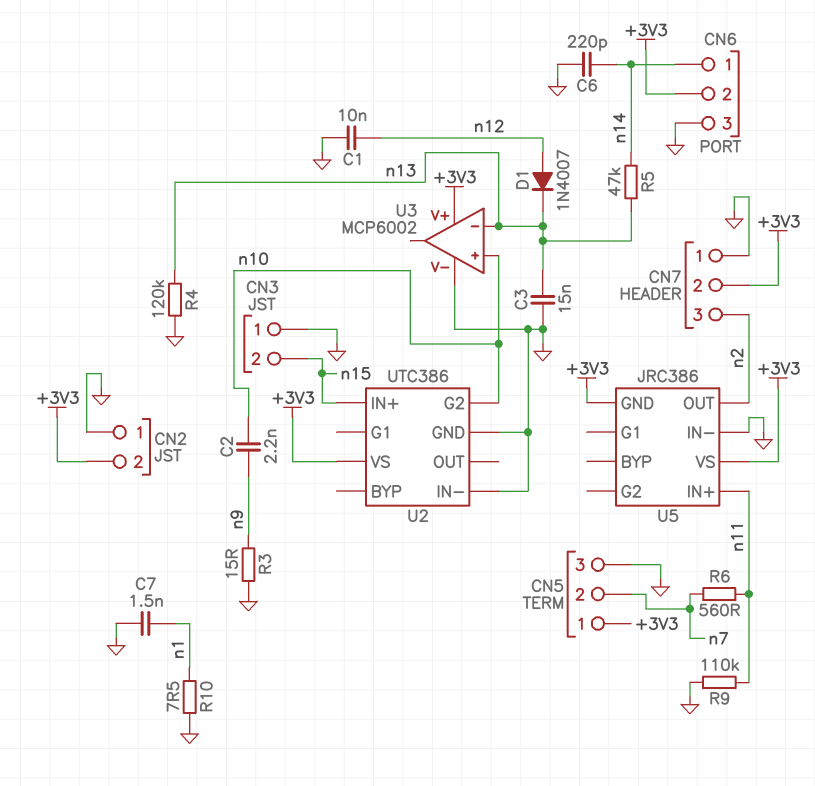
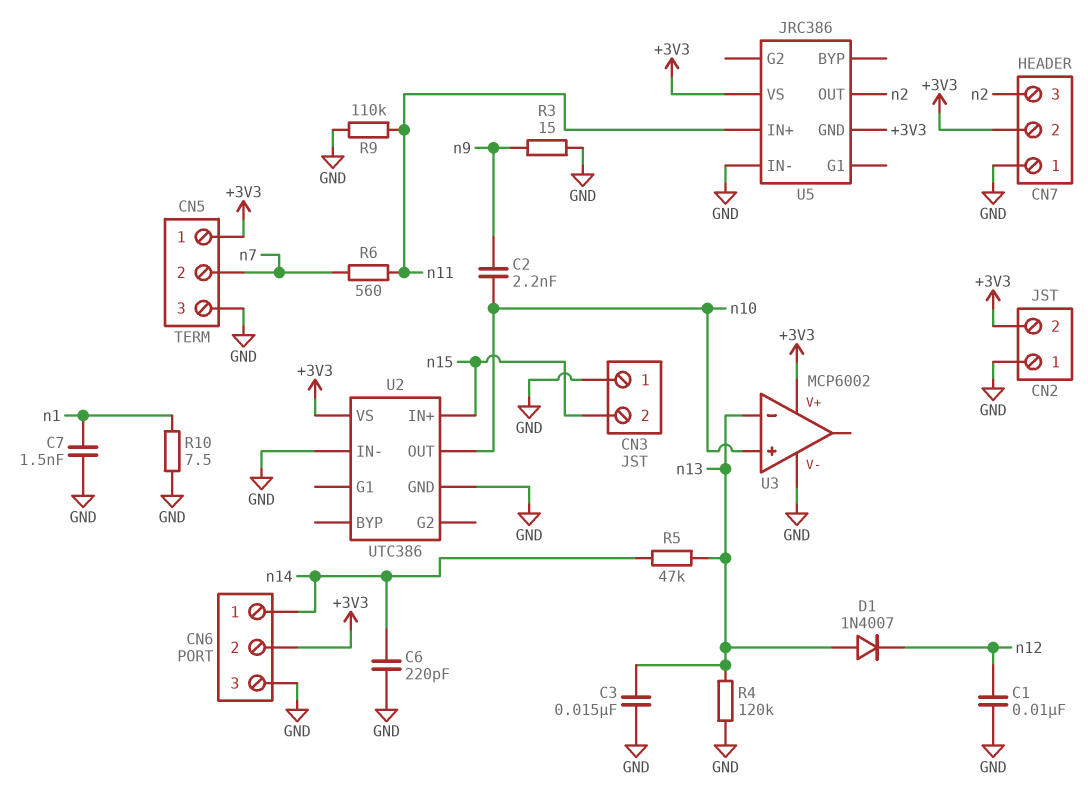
D1: diode 1N4007 (A n12, K n13) -> diode 1N4007 (A n13, K n12)
U2 pin G2: n10 -> none
U2 pin OUT: none -> n10

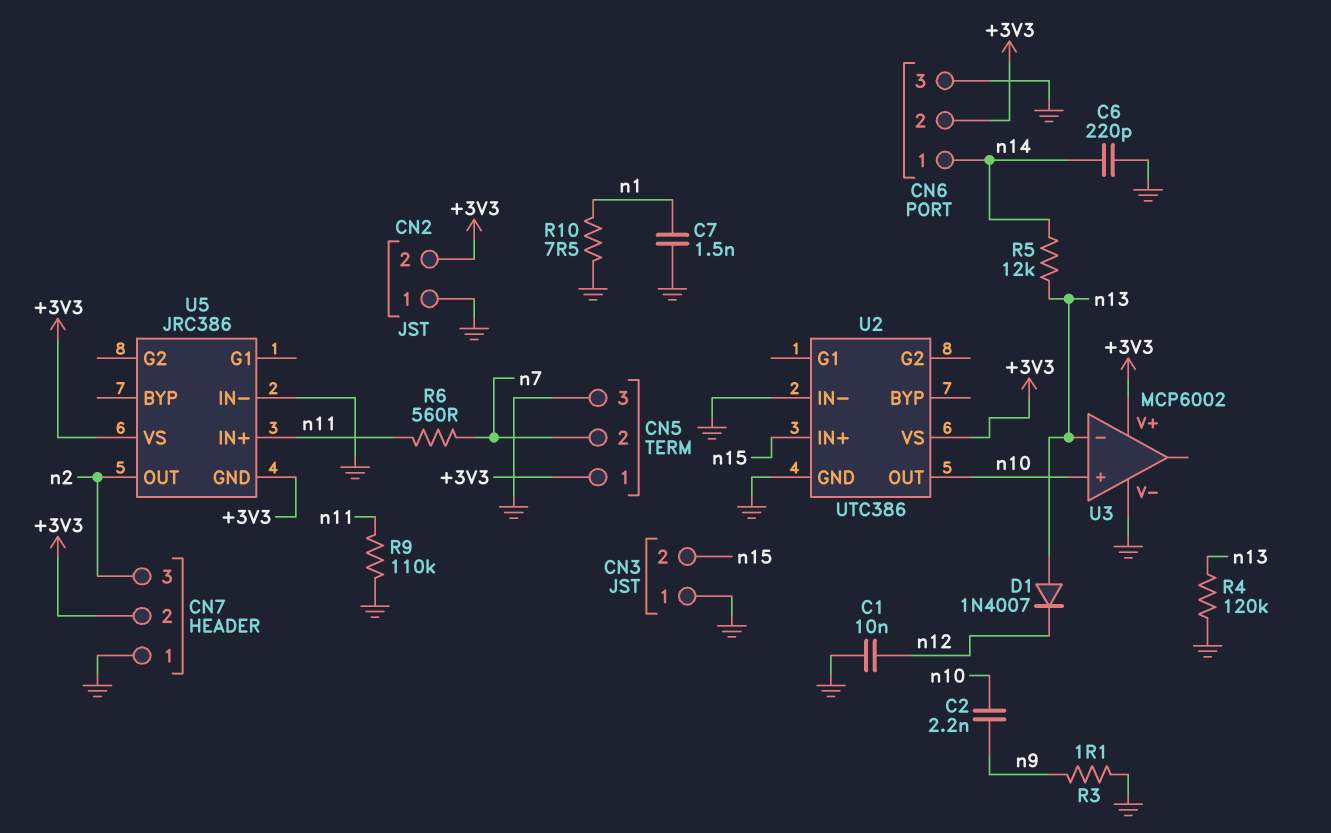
C3: 15nF (GND, n13) -> none
R3: 15 (GND, n9) -> 1.1 (GND, n9)
R5: 47k (n13, n14) -> 12k (n13, n14)

